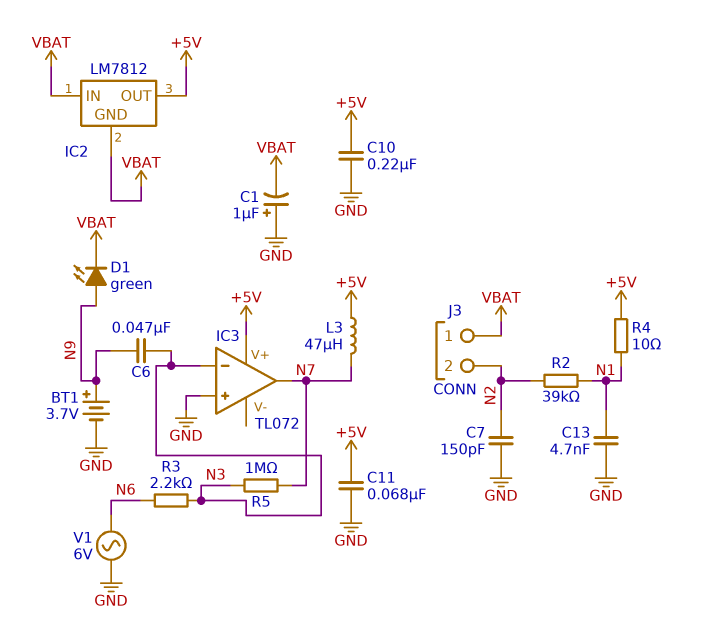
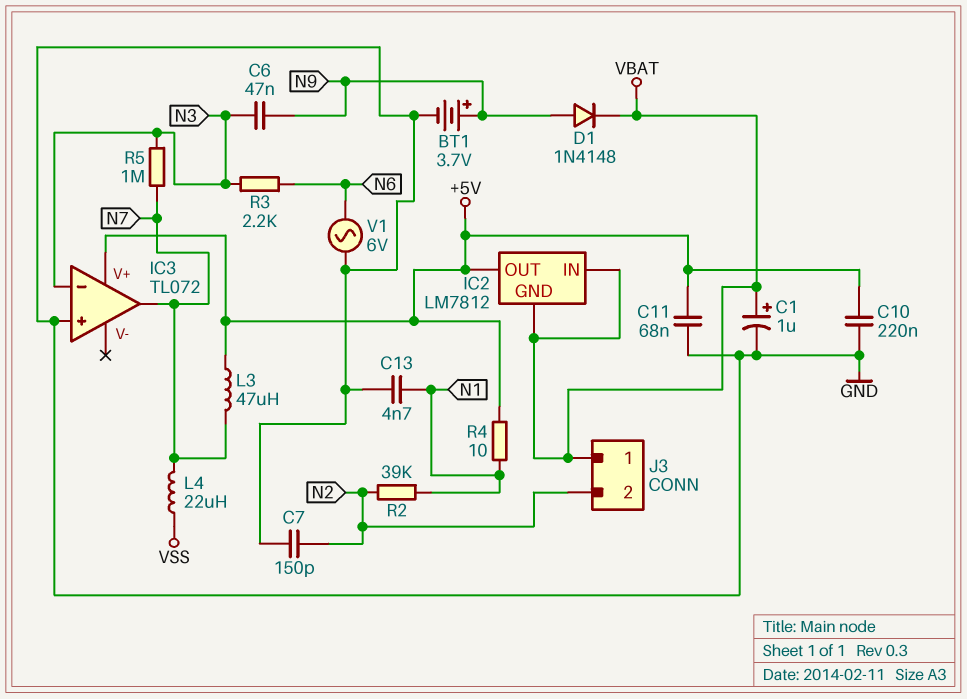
C1: 1uF (plus GND, minus VBAT) -> 1uF (plus VBAT, minus GND)
D1: LED green (A N9, K VBAT) -> diode 1N4148 (A N9, K VBAT)
L4: none -> 22uH (N7, VSS)

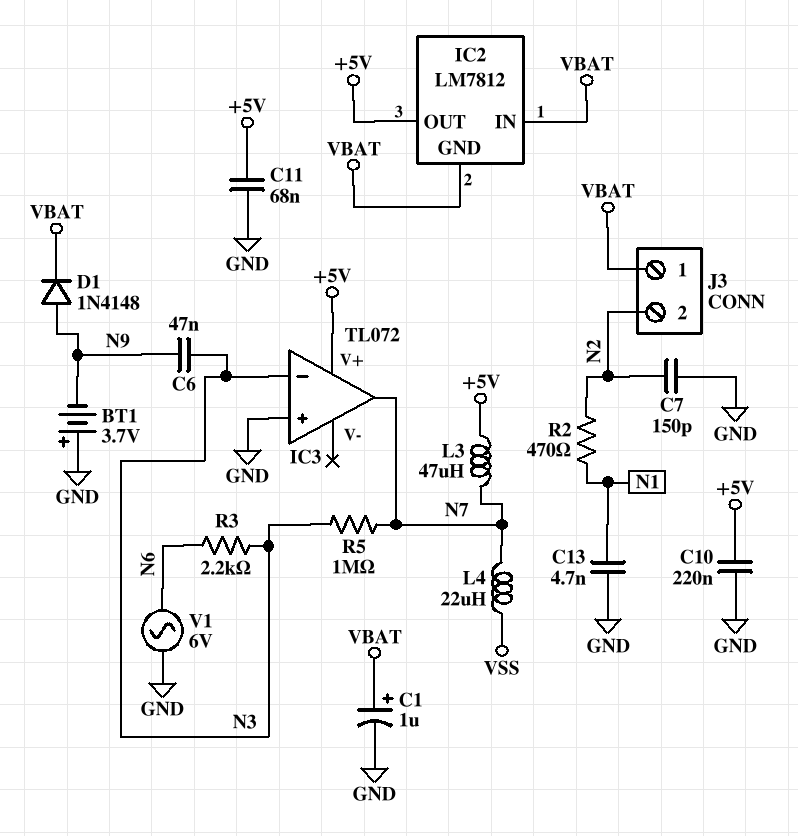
BT1: 3.7V (plus N9, minus GND) -> 3.7V (plus GND, minus N9)
R2: 39k (N1, N2) -> 470 (N1, N2)
R4: 10 (+5V, N1) -> none

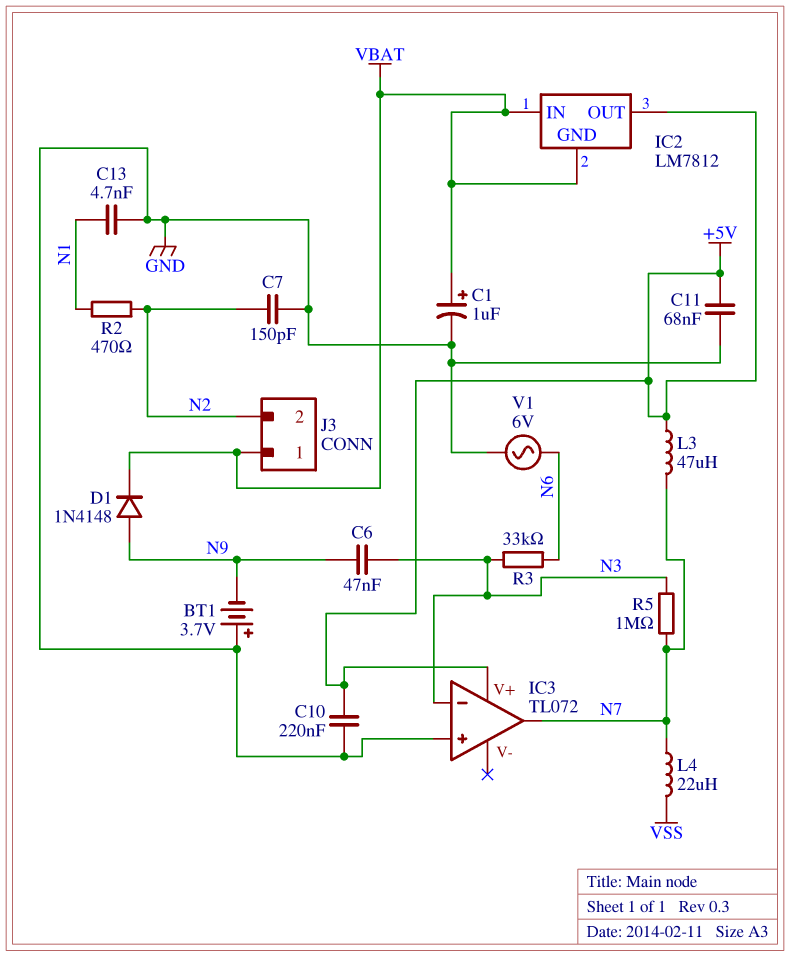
R3: 2.2k (N3, N6) -> 33k (N3, N6)

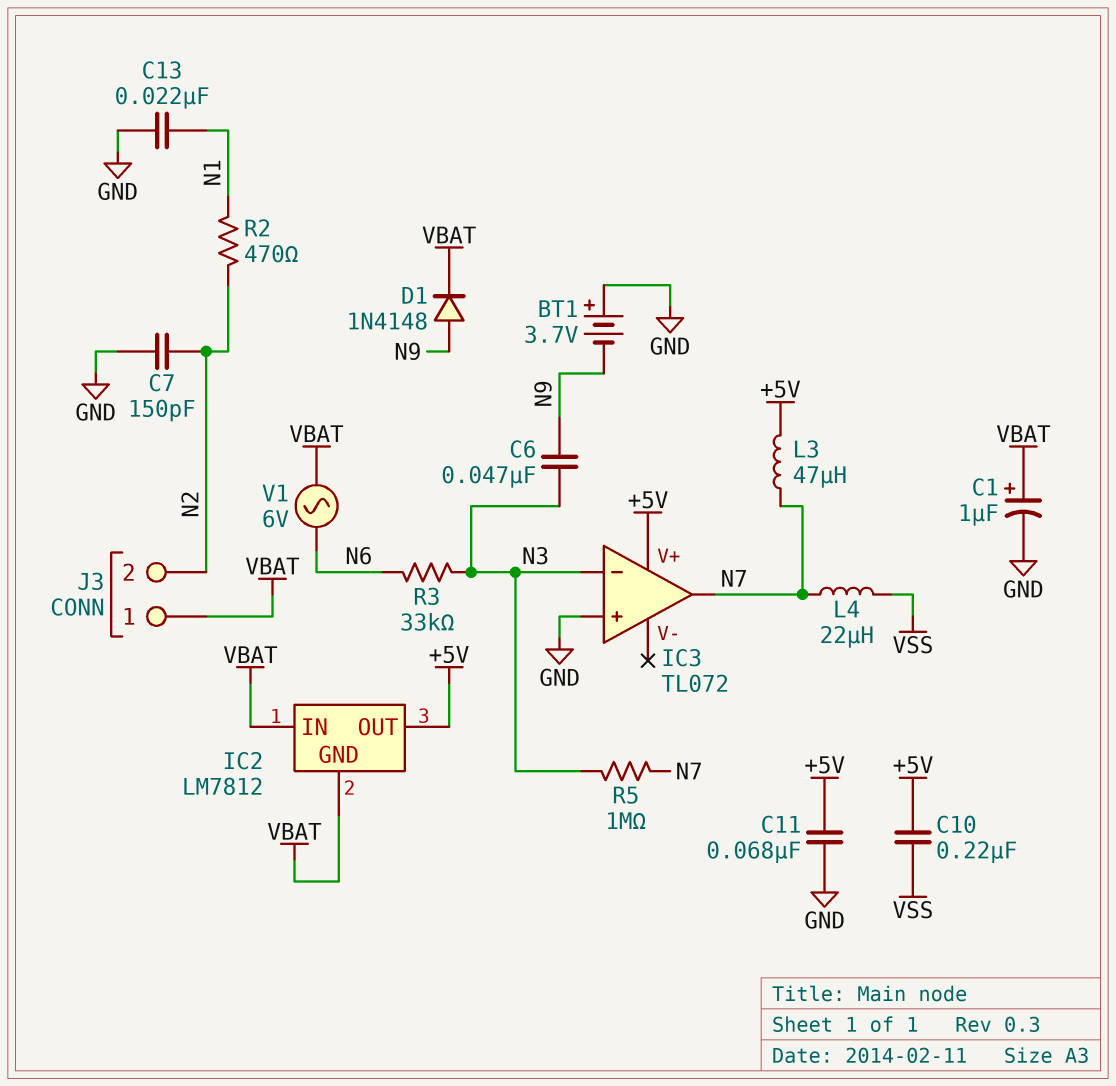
C10: 220nF (+5V, GND) -> 220nF (+5V, VSS)
C13: 4.7nF (GND, N1) -> 22nF (GND, N1)
V1: AC 6V (GND, N6) -> AC 6V (N6, VBAT)

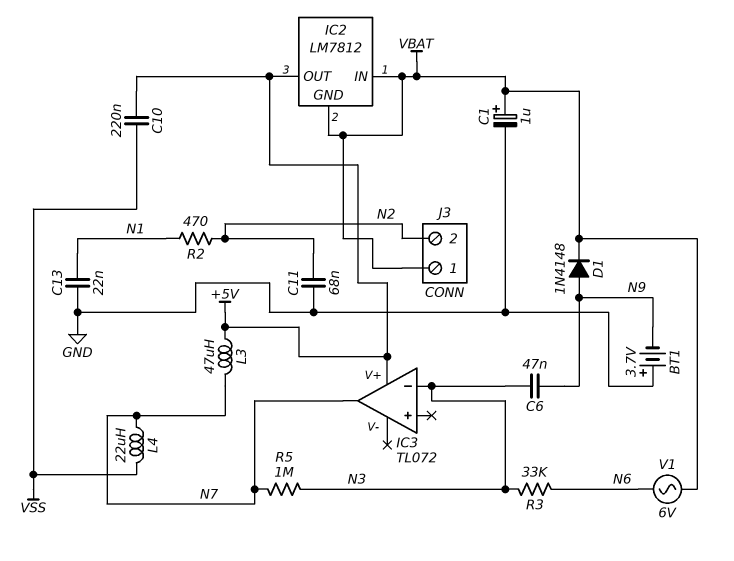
C7: 150pF (GND, N2) -> none
C11: 68nF (+5V, GND) -> 68nF (GND, N2)
IC3 pin in+: GND -> none

